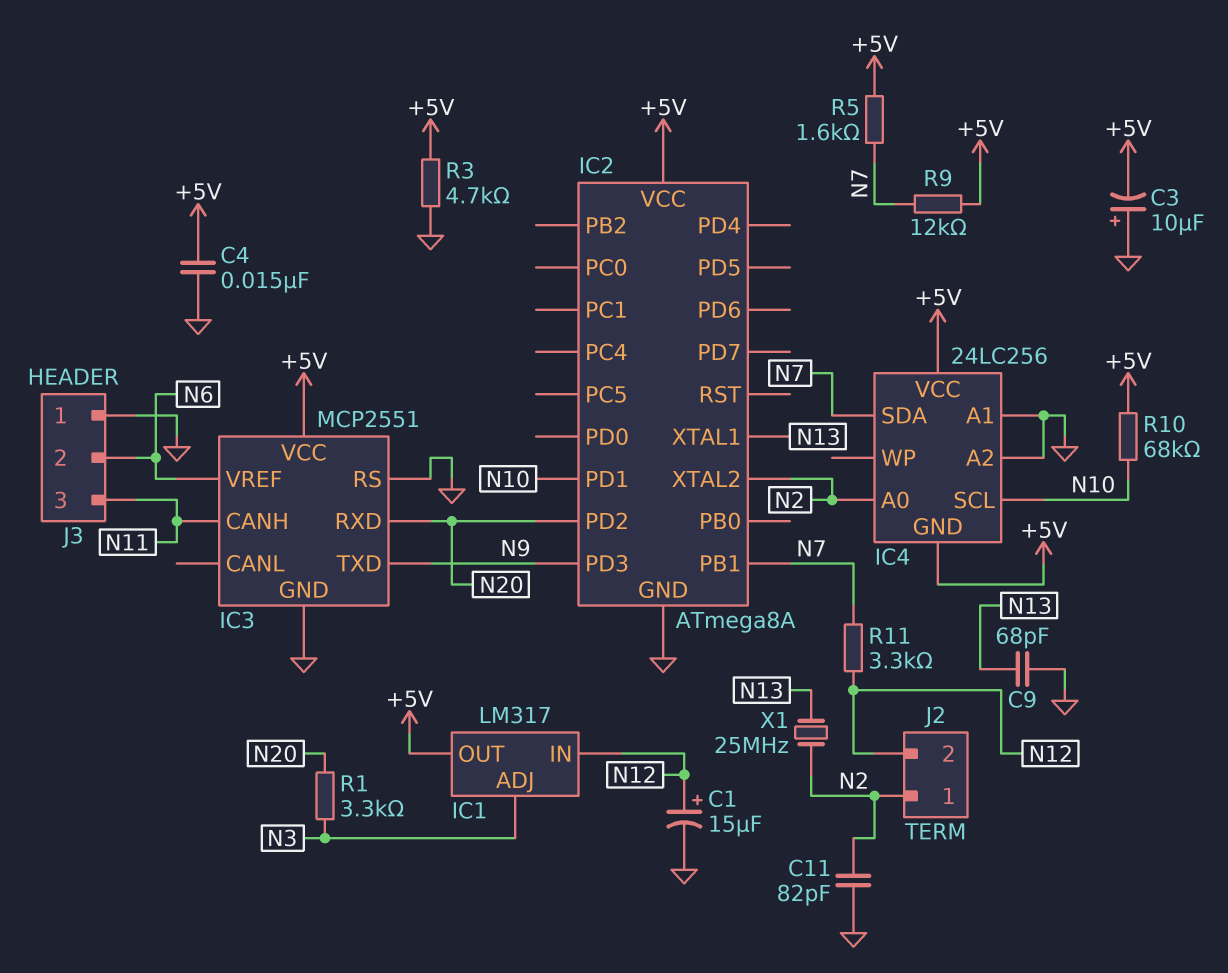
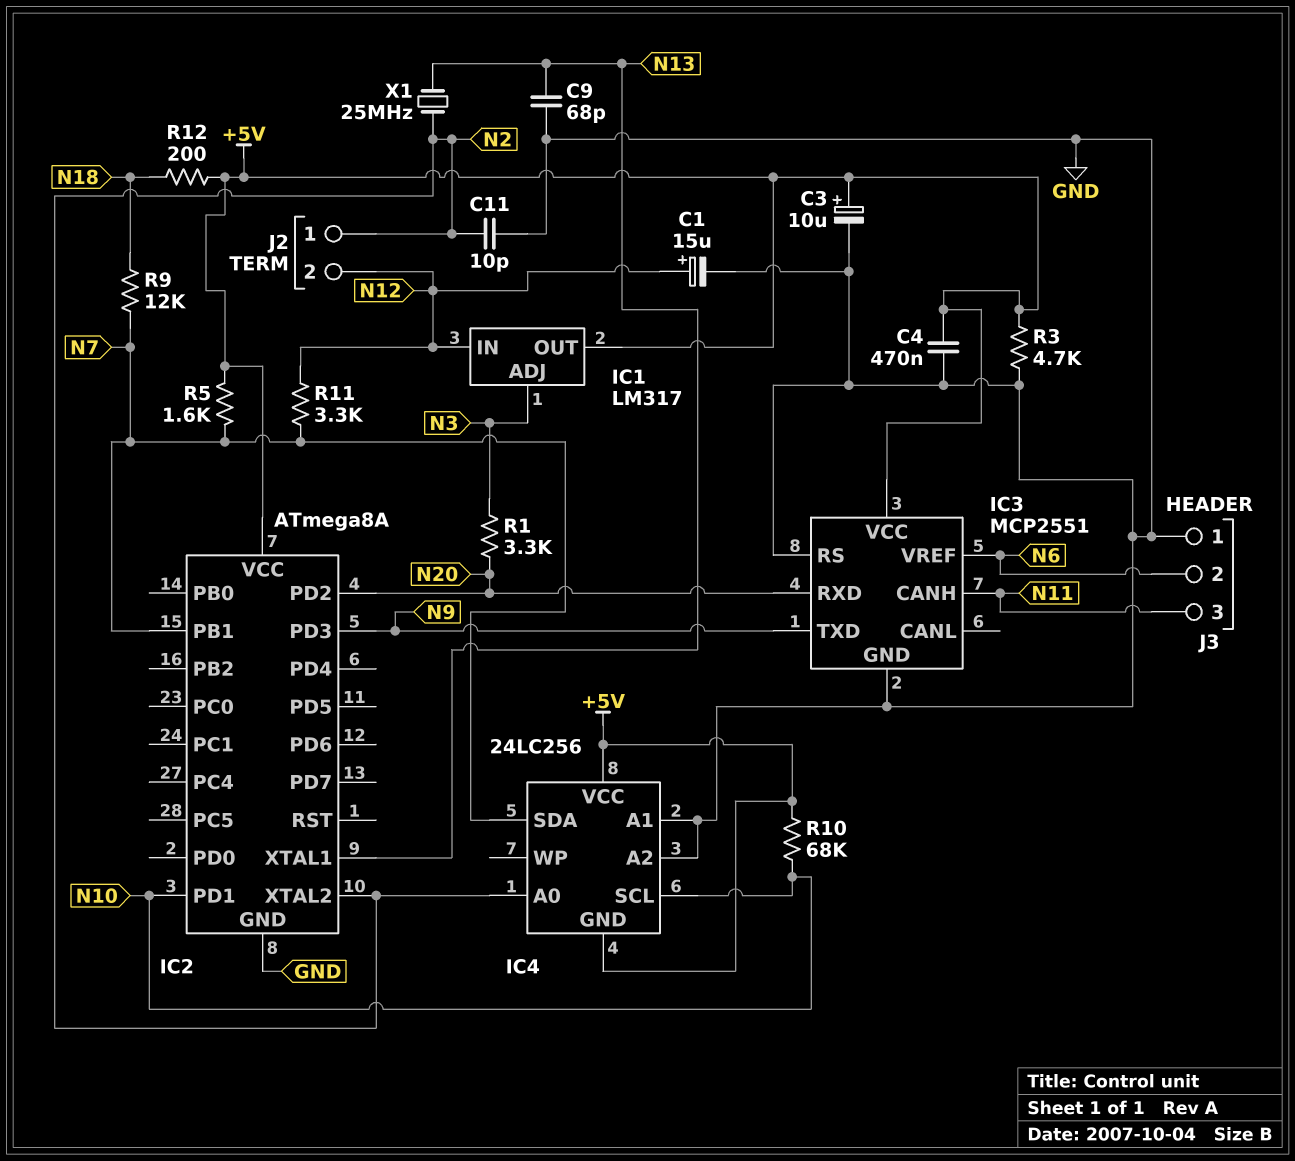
C3: 10uF (plus GND, minus +5V) -> 10uF (plus +5V, minus GND)
C4: 15nF (+5V, GND) -> 470nF (+5V, GND)
C11: 82pF (GND, N2) -> 10pF (GND, N2)
R9: 12k (+5V, N7) -> 12k (N7, N18)
R12: none -> 200 (+5V, N18)

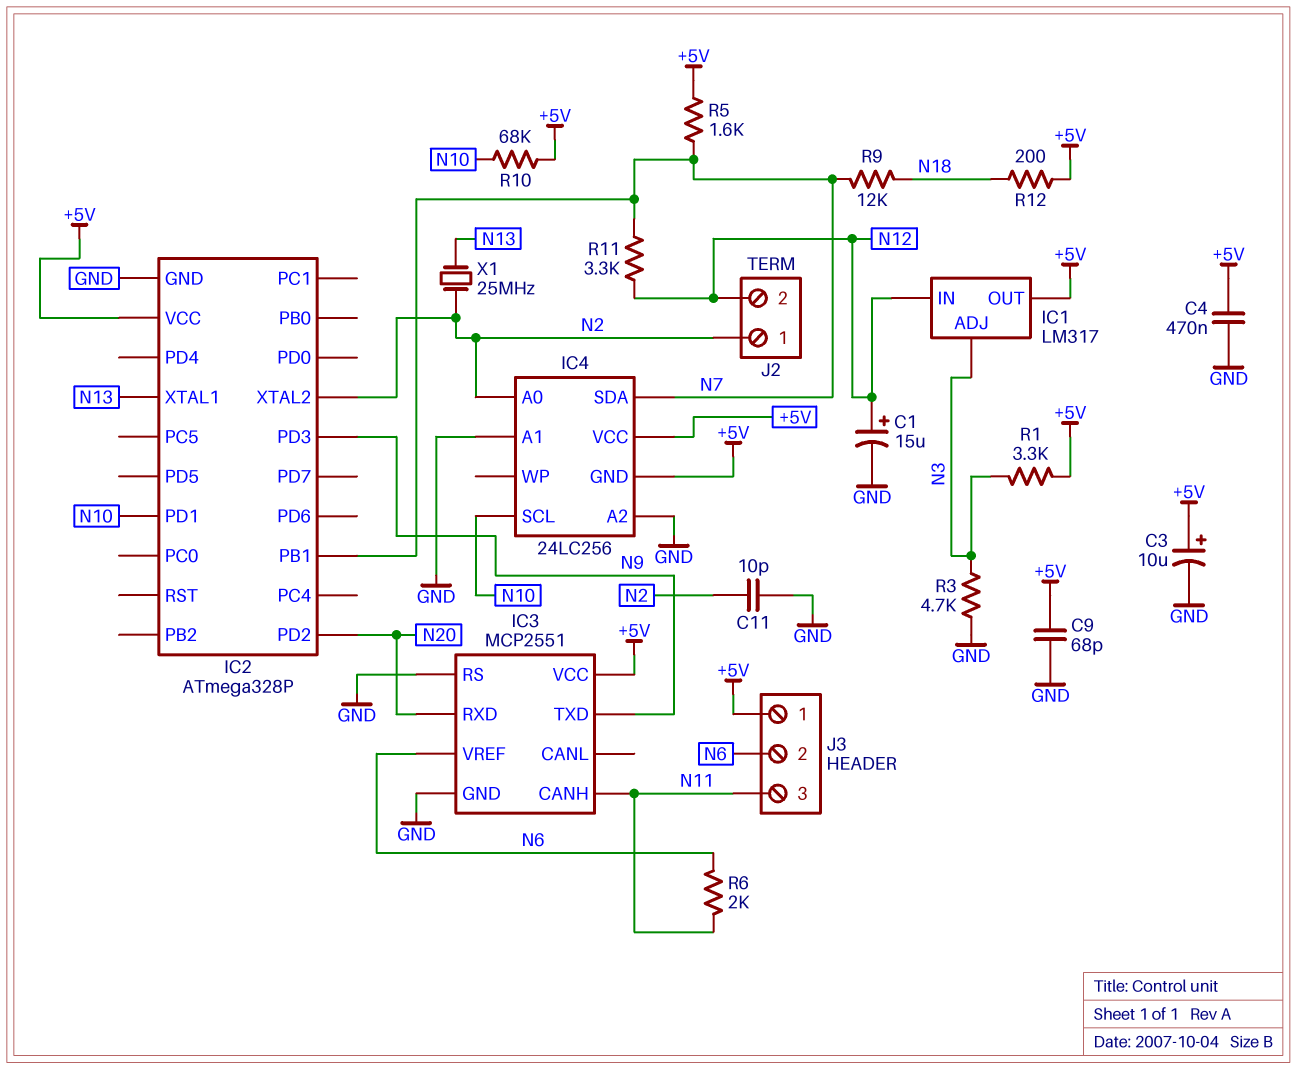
C9: 68pF (GND, N13) -> 68pF (+5V, GND)
IC2: ATmega8A -> ATmega328P
J3 pin 1: GND -> +5V
R1: 3.3k (N3, N20) -> 3.3k (+5V, N3)
R3: 4.7k (+5V, GND) -> 4.7k (GND, N3)
R6: none -> 2k (N6, N11)

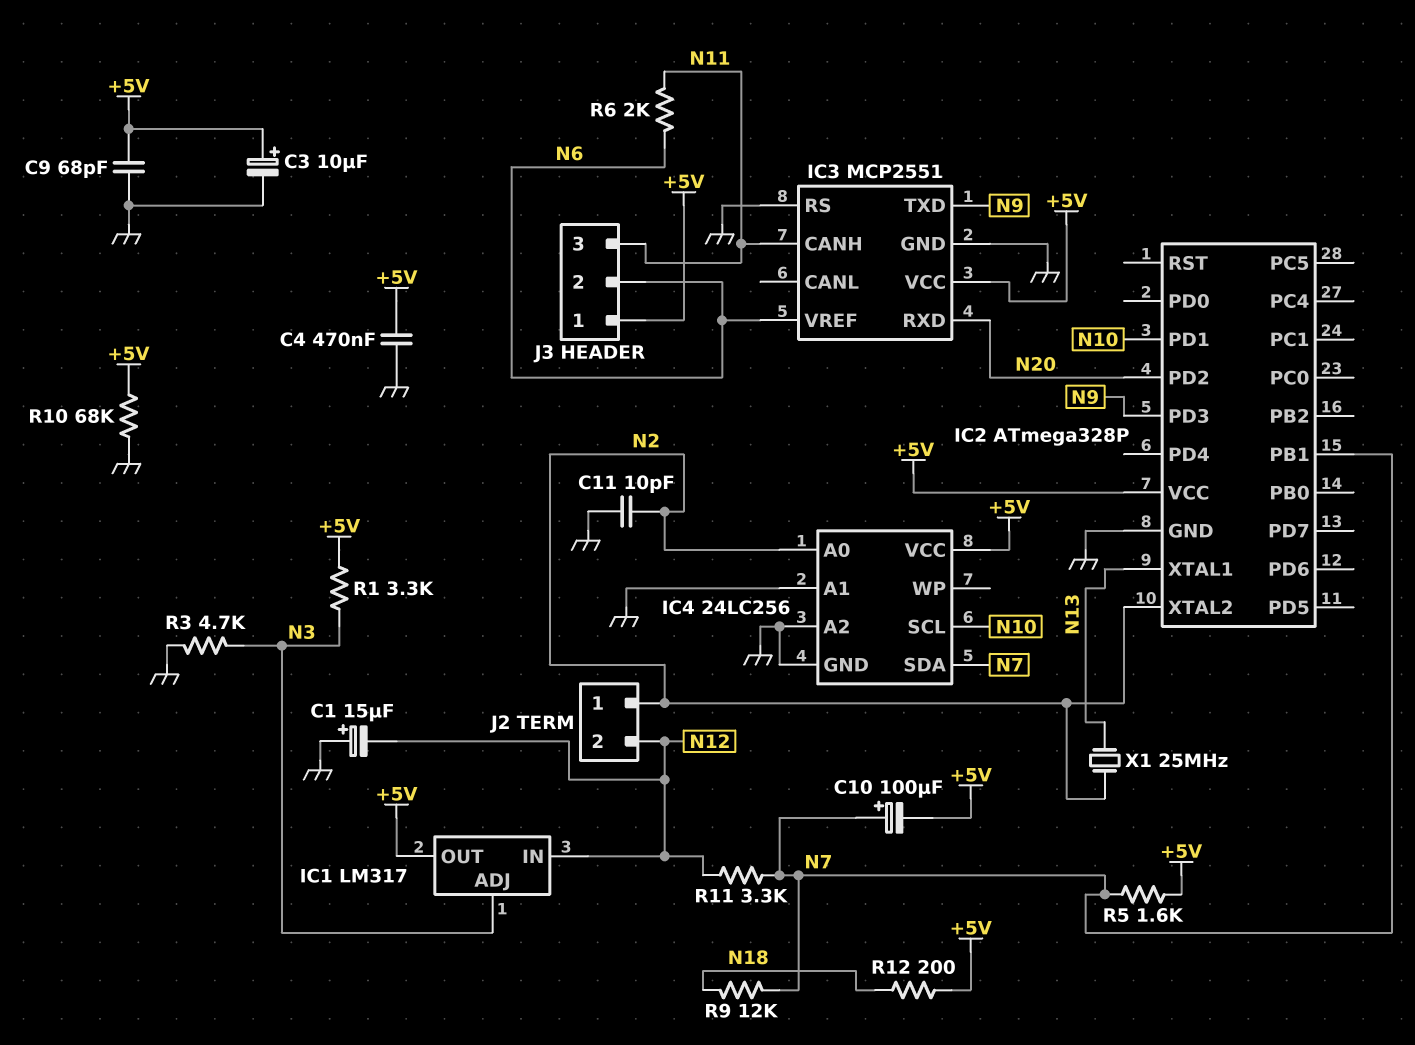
C1: 15uF (plus N12, minus GND) -> 15uF (plus GND, minus N12)
C10: none -> 100uF (plus N7, minus +5V)
IC4 pin GND: +5V -> GND
R10: 68k (+5V, N10) -> 68k (+5V, GND)

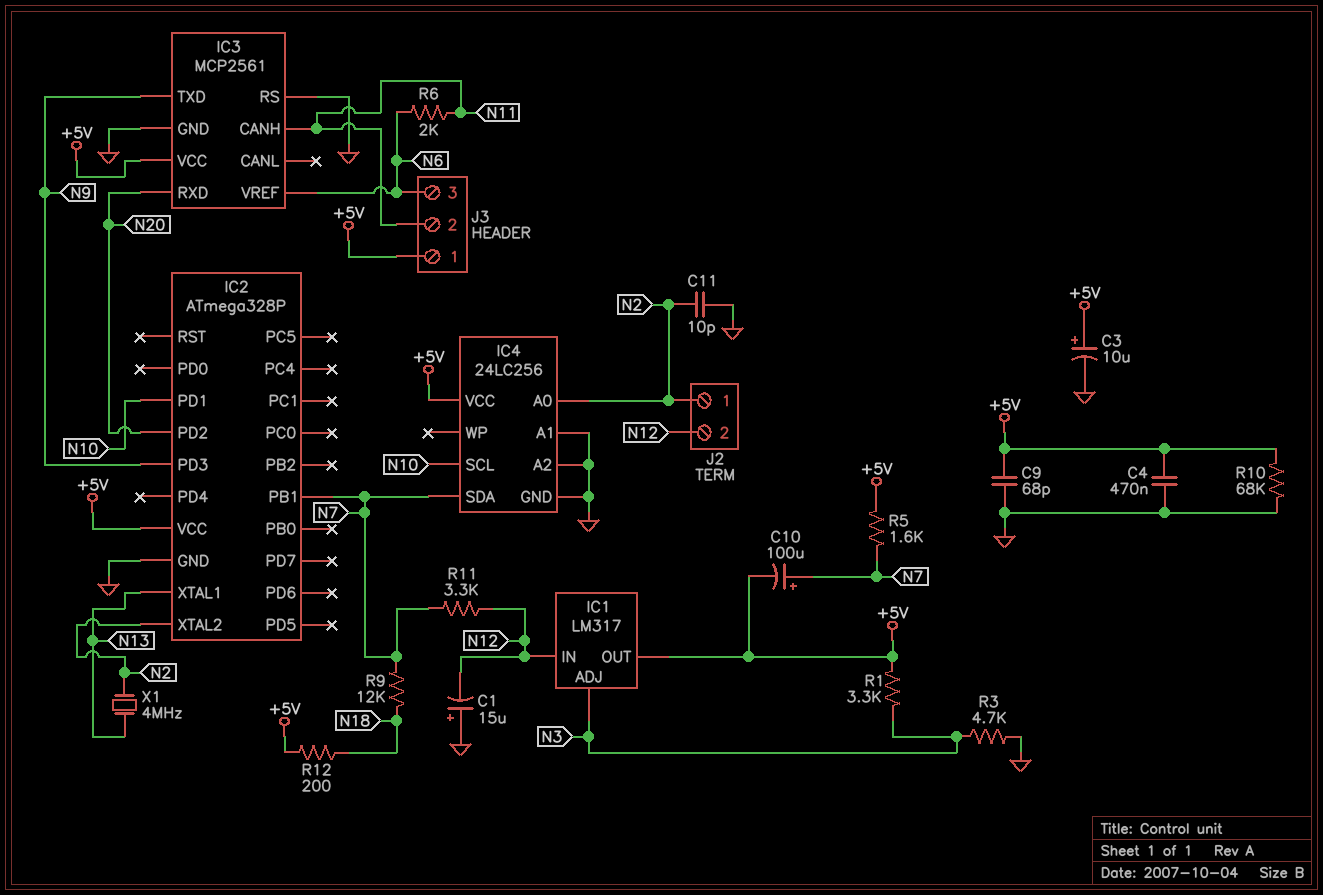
IC3: MCP2551 -> MCP2561
J3 pin 2: N6 -> N11
J3 pin 3: N11 -> N6
X1: 25MHz (N2, N13) -> 4MHz (N2, N13)

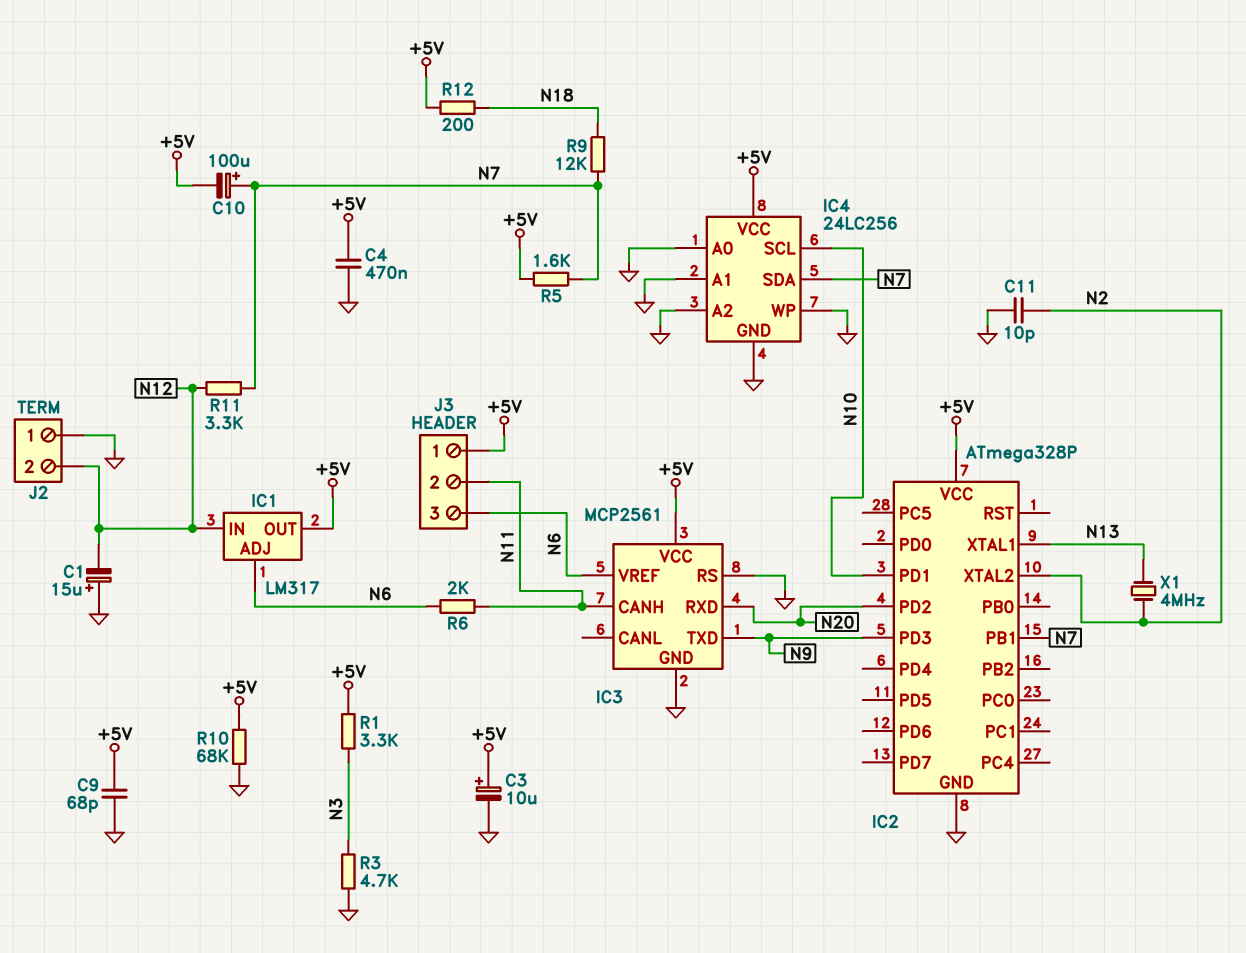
IC1 pin ADJ: N3 -> N6
IC4 pin A0: N2 -> GND
IC4 pin WP: none -> GND
J2 pin 1: N2 -> GND

